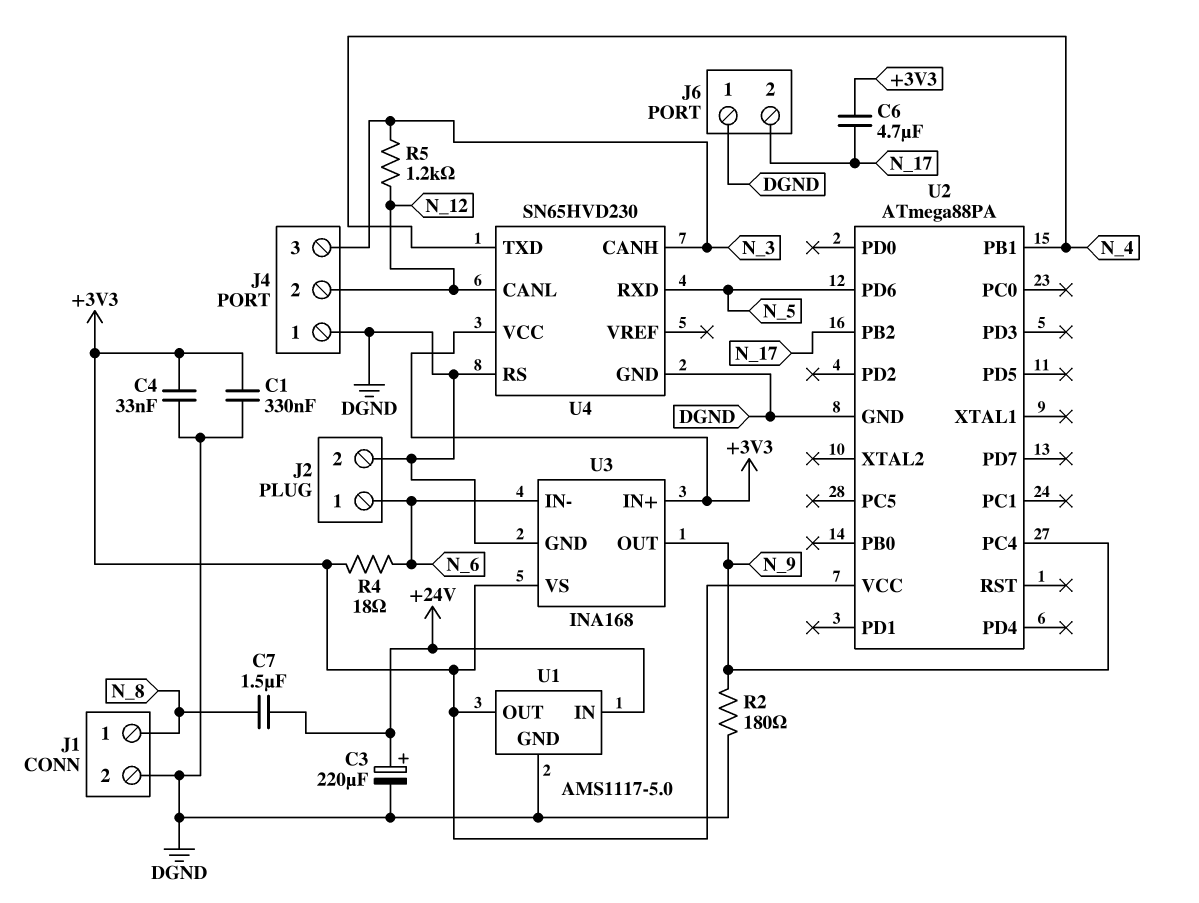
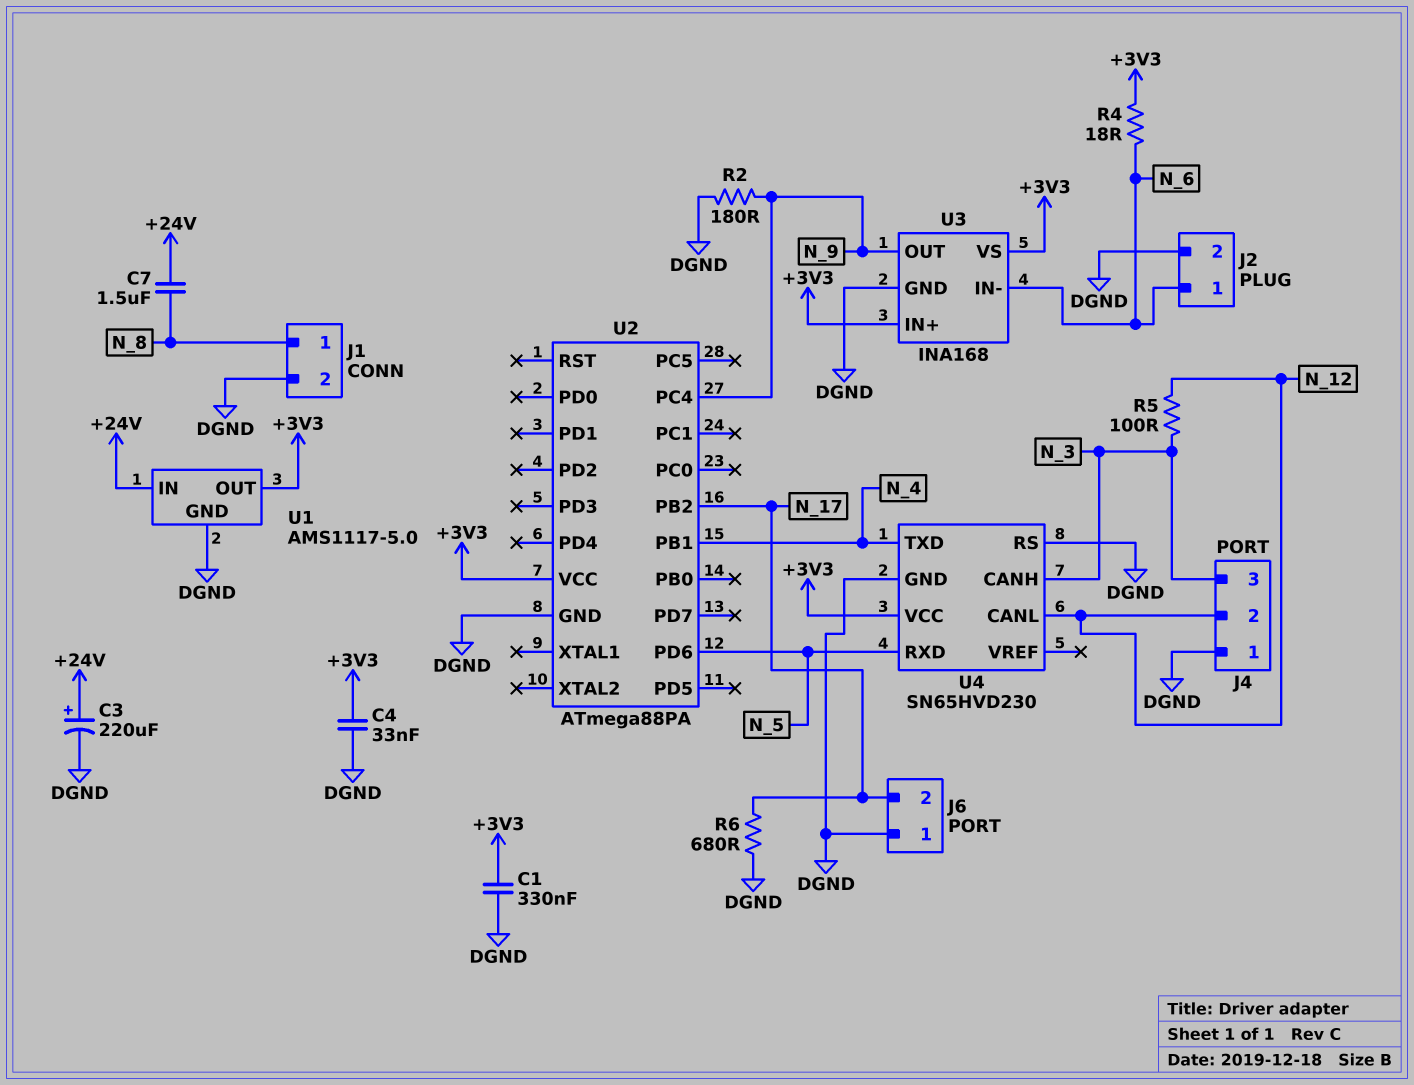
C6: 4.7uF (+3V3, N_17) -> none
R5: 1.2k (N_3, N_12) -> 100 (N_3, N_12)
R6: none -> 680 (DGND, N_17)

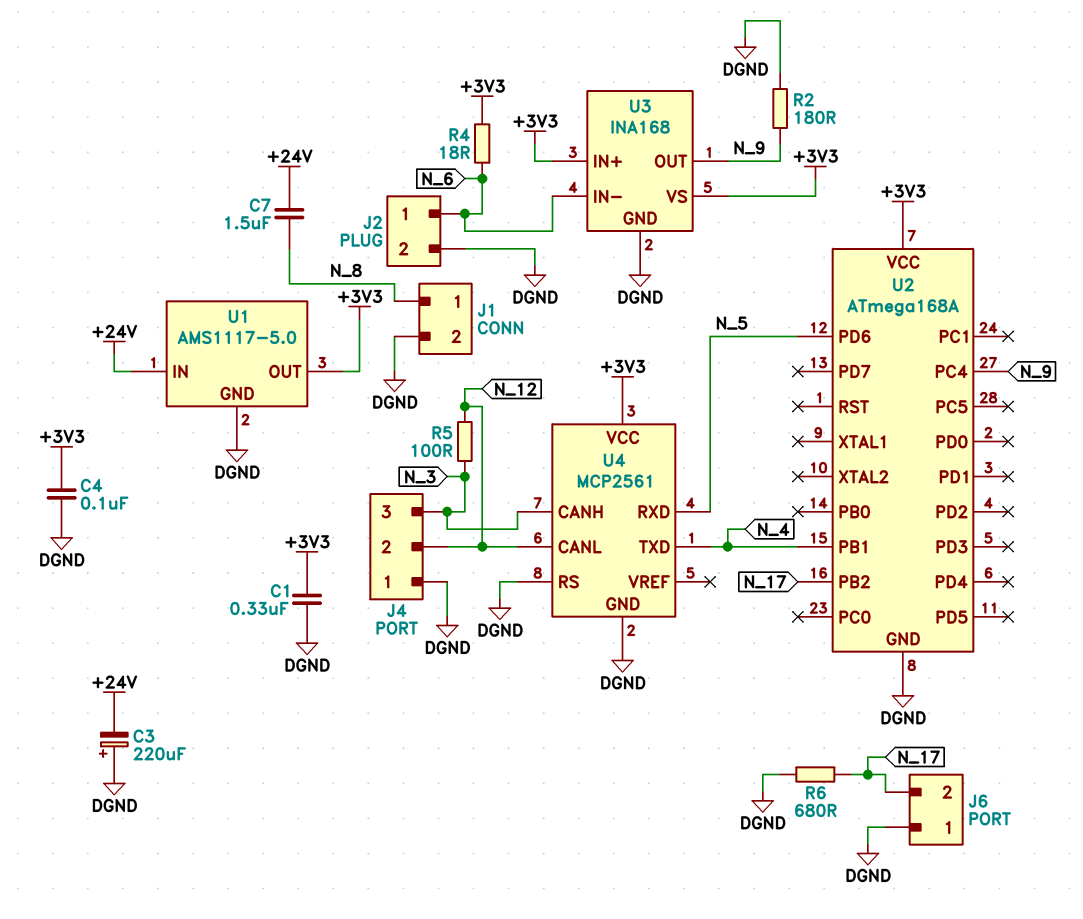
C3: 220uF (plus +24V, minus DGND) -> 220uF (plus DGND, minus +24V)
C4: 33nF (+3V3, DGND) -> 100nF (+3V3, DGND)
U2: ATmega88PA -> ATmega168A
U4: SN65HVD230 -> MCP2561

